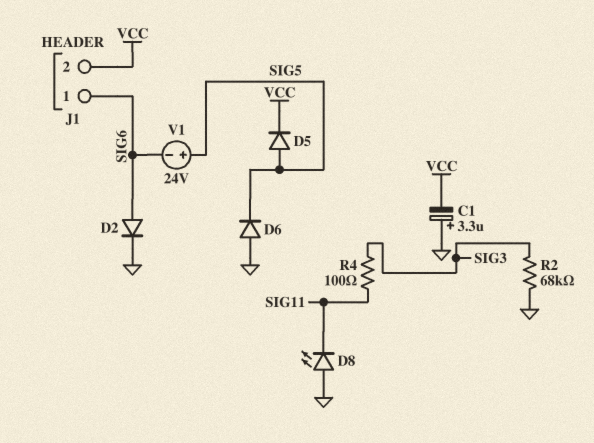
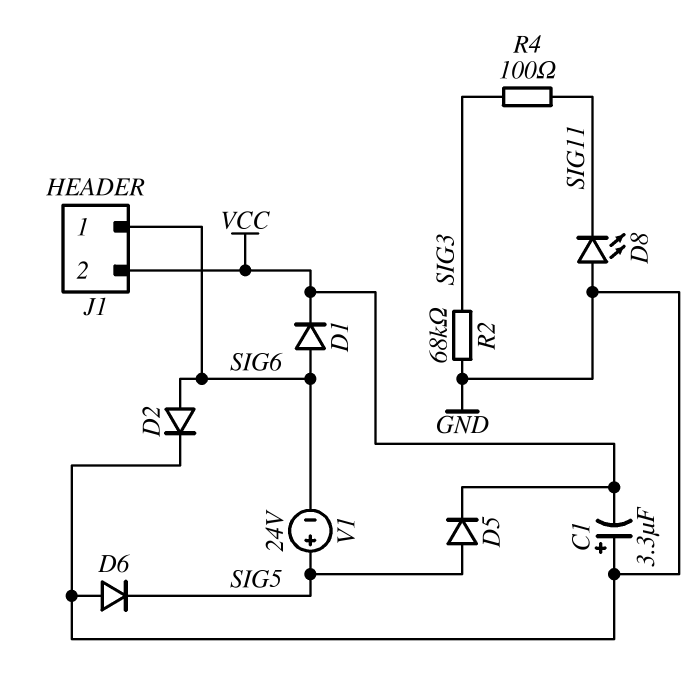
D1: none -> diode (A SIG6, K VCC)

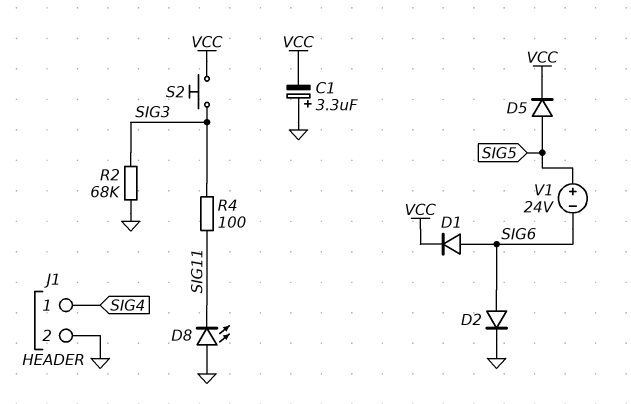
D6: diode (A GND, K SIG5) -> none
J1 pin 1: SIG6 -> SIG4
J1 pin 2: VCC -> GND
S2: none -> button (SIG3, VCC)

